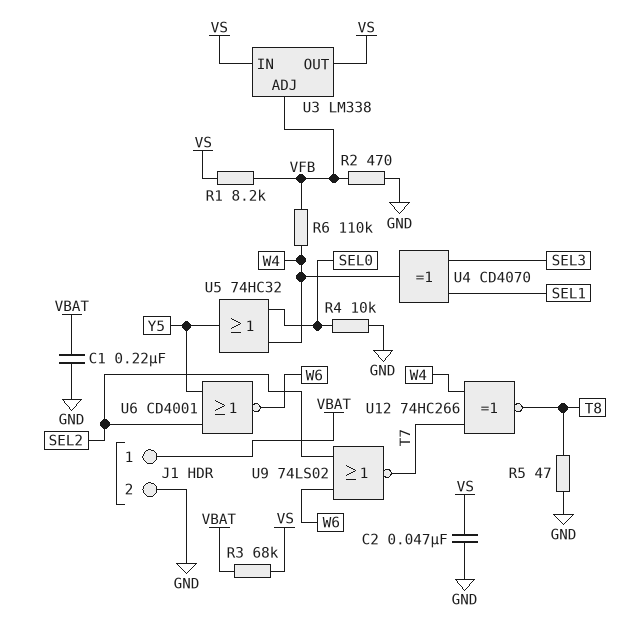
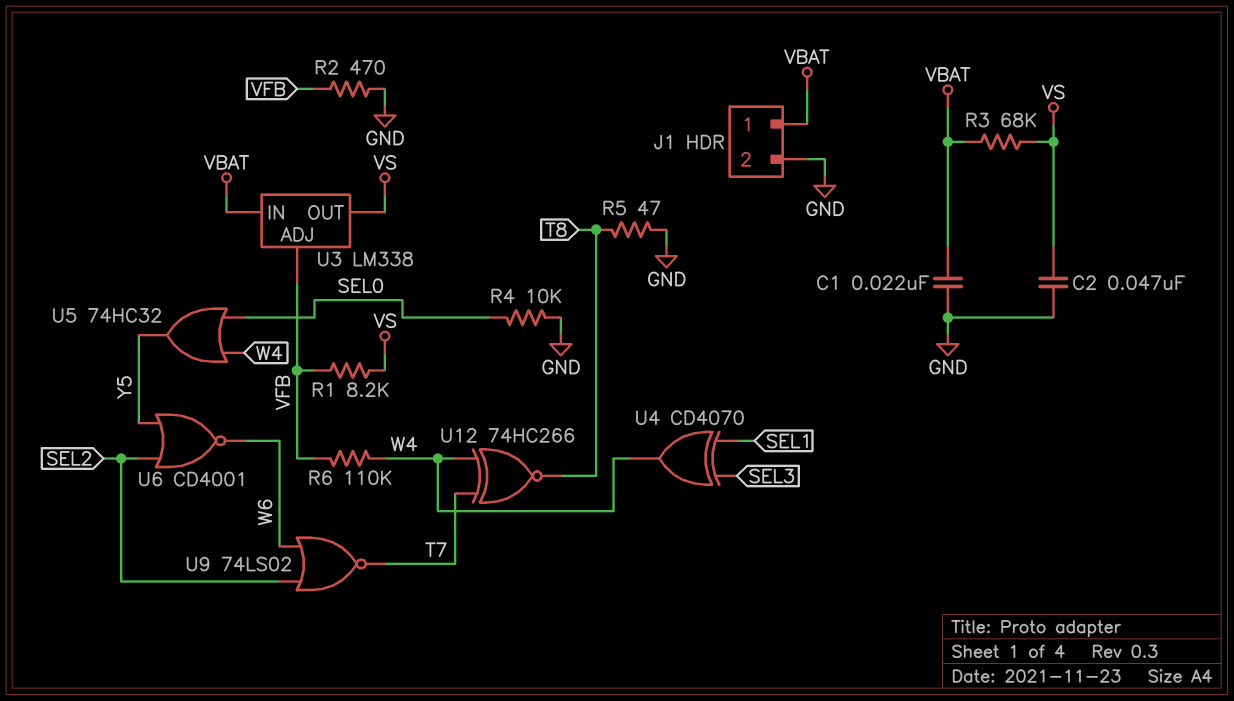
C1: 220nF (GND, VBAT) -> 22nF (GND, VBAT)
U3 pin IN: VS -> VBAT

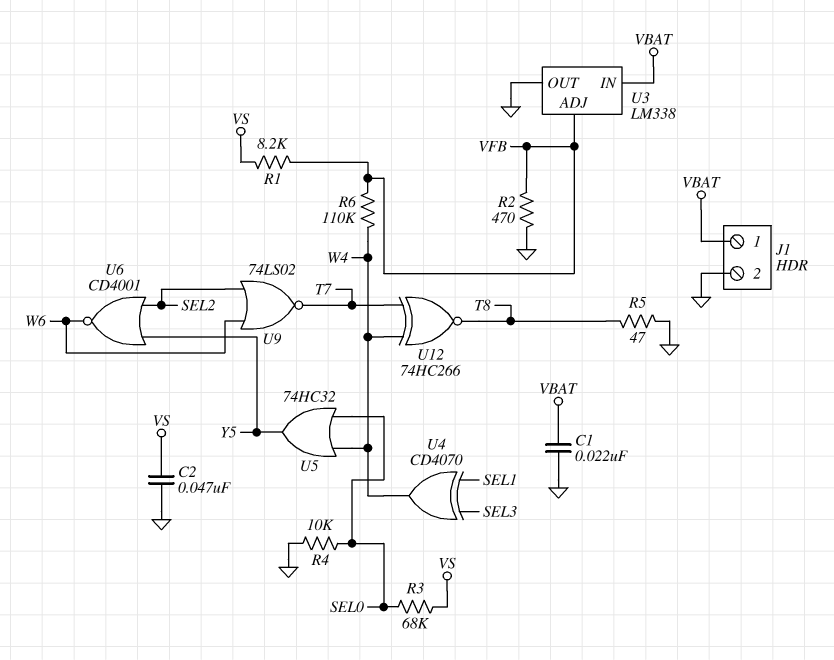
R3: 68k (VBAT, VS) -> 68k (SEL0, VS)
U3 pin OUT: VS -> GND

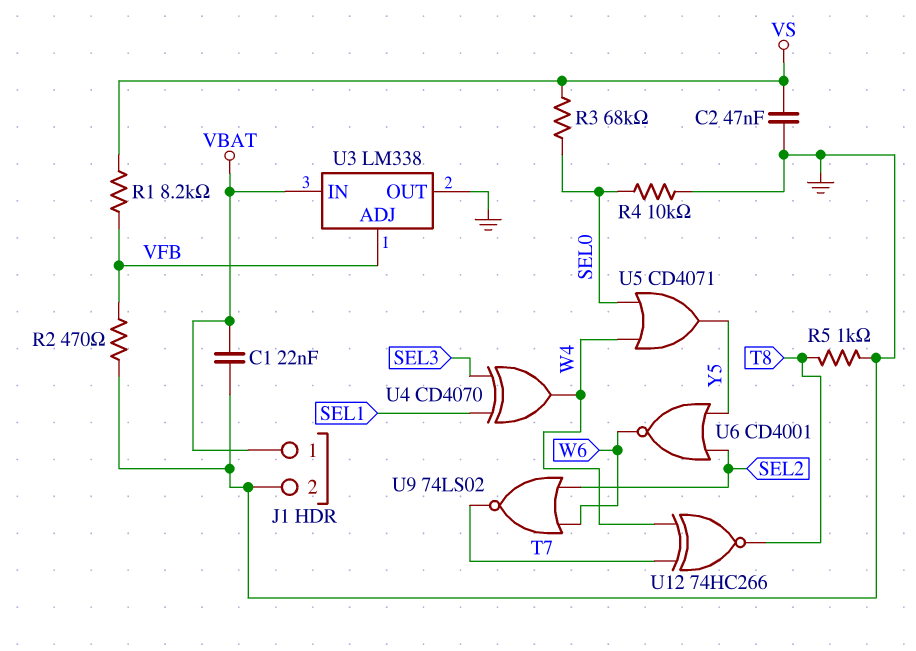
R5: 47 (GND, T8) -> 1k (GND, T8)
R6: 110k (VFB, W4) -> none
U5: OR 74HC32 (in SEL0, in W4, out Y5) -> OR CD4071 (in SEL0, in W4, out Y5)

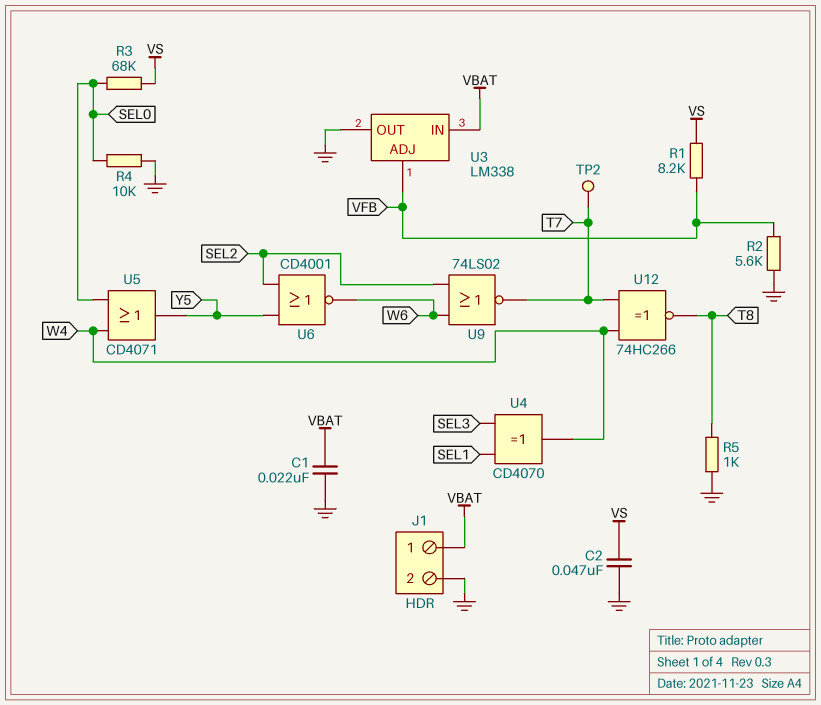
R2: 470 (GND, VFB) -> 5.6k (GND, VFB)
TP2: none -> test point (T7)

